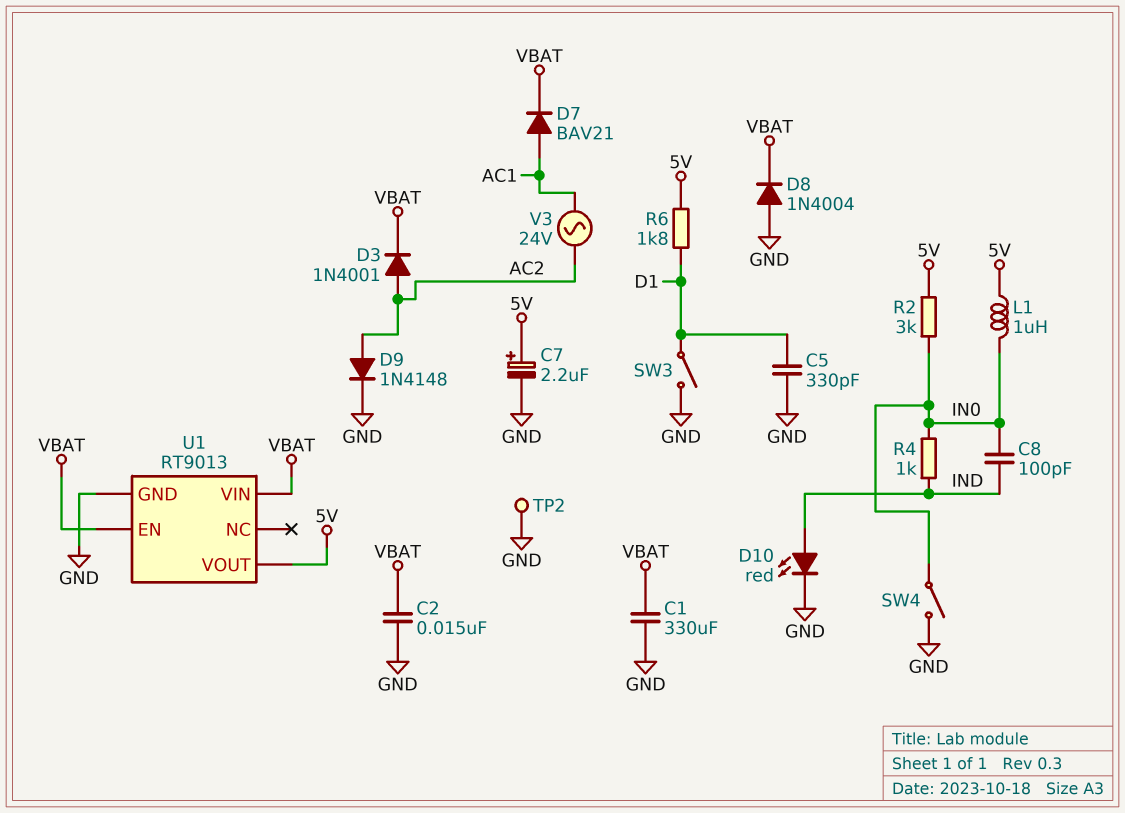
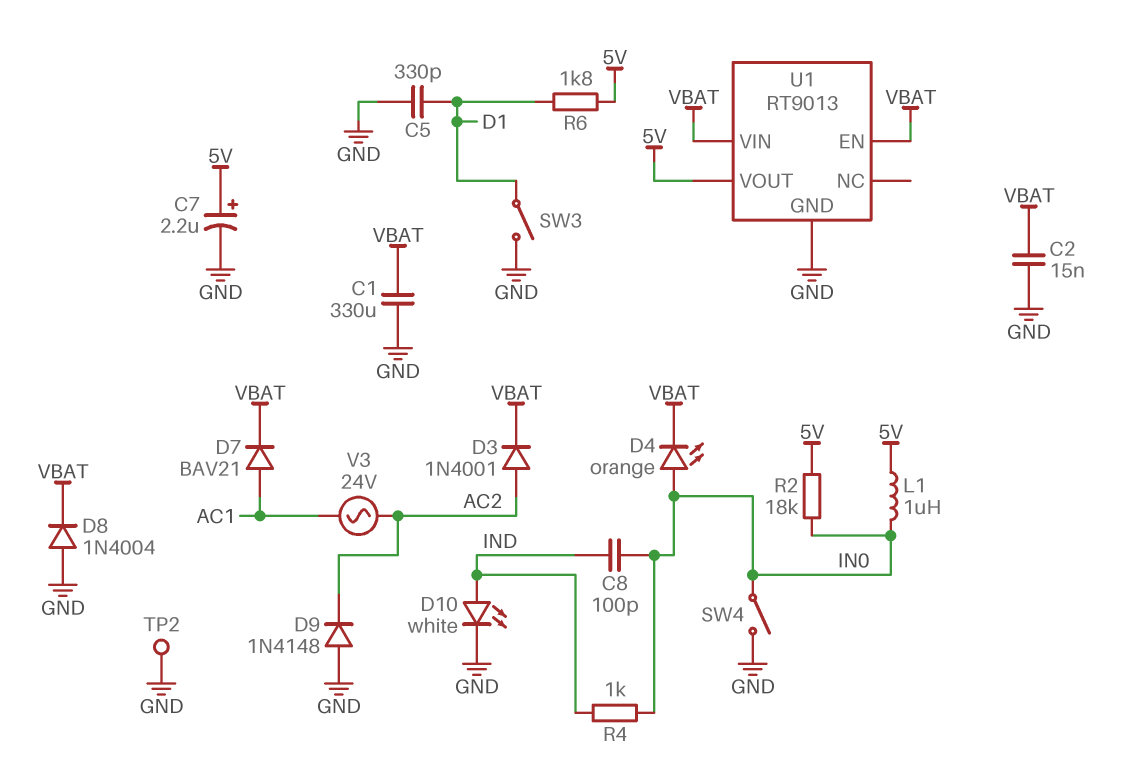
D4: none -> LED orange (A IN0, K VBAT)
D9: diode 1N4148 (A AC2, K GND) -> diode 1N4148 (A GND, K AC2)
D10: LED red (A IND, K GND) -> LED white (A IND, K GND)
R2: 3k (5V, IN0) -> 18k (5V, IN0)

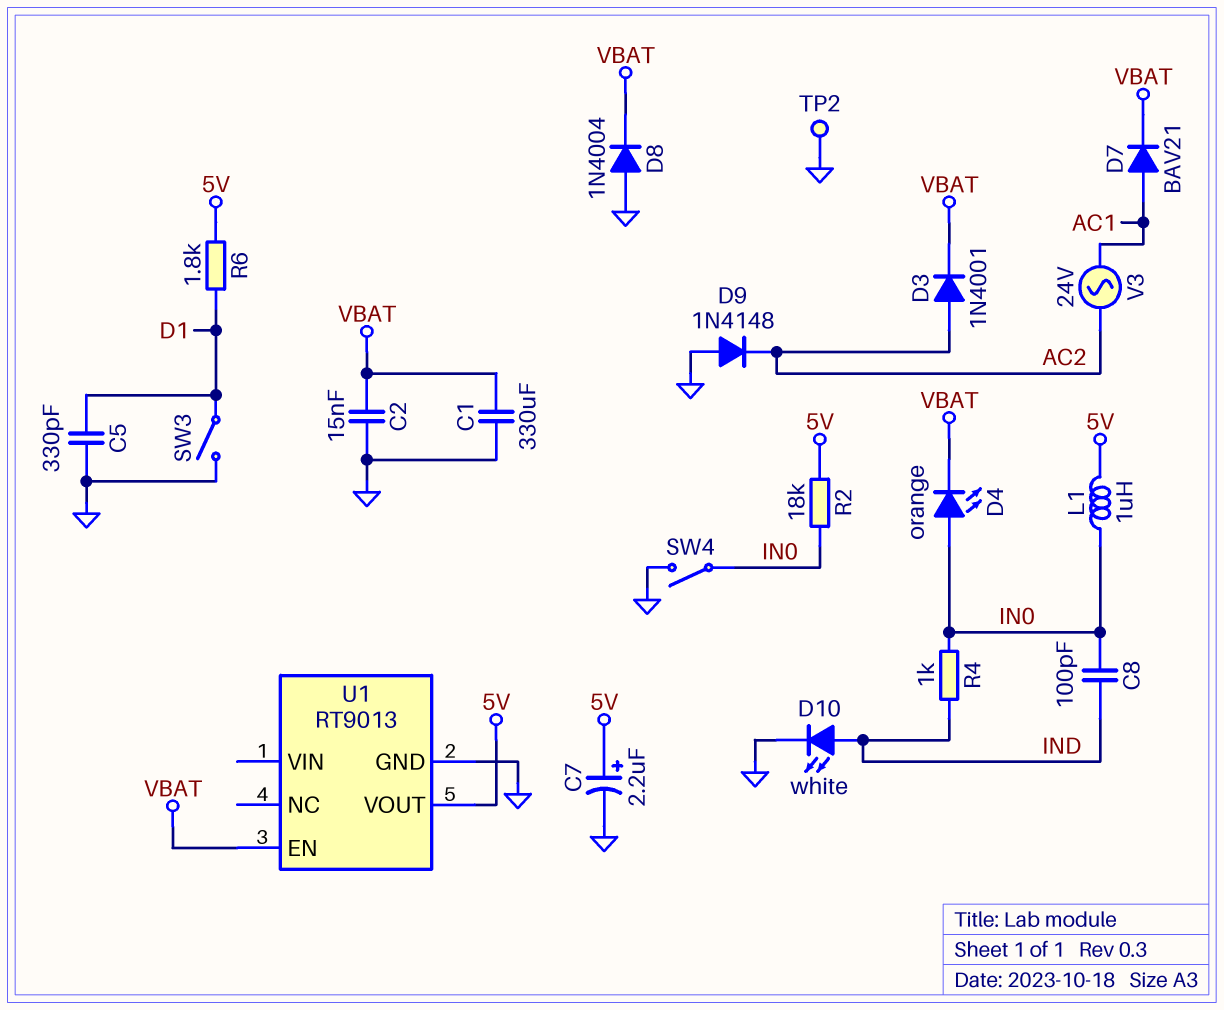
U1 pin VIN: VBAT -> none

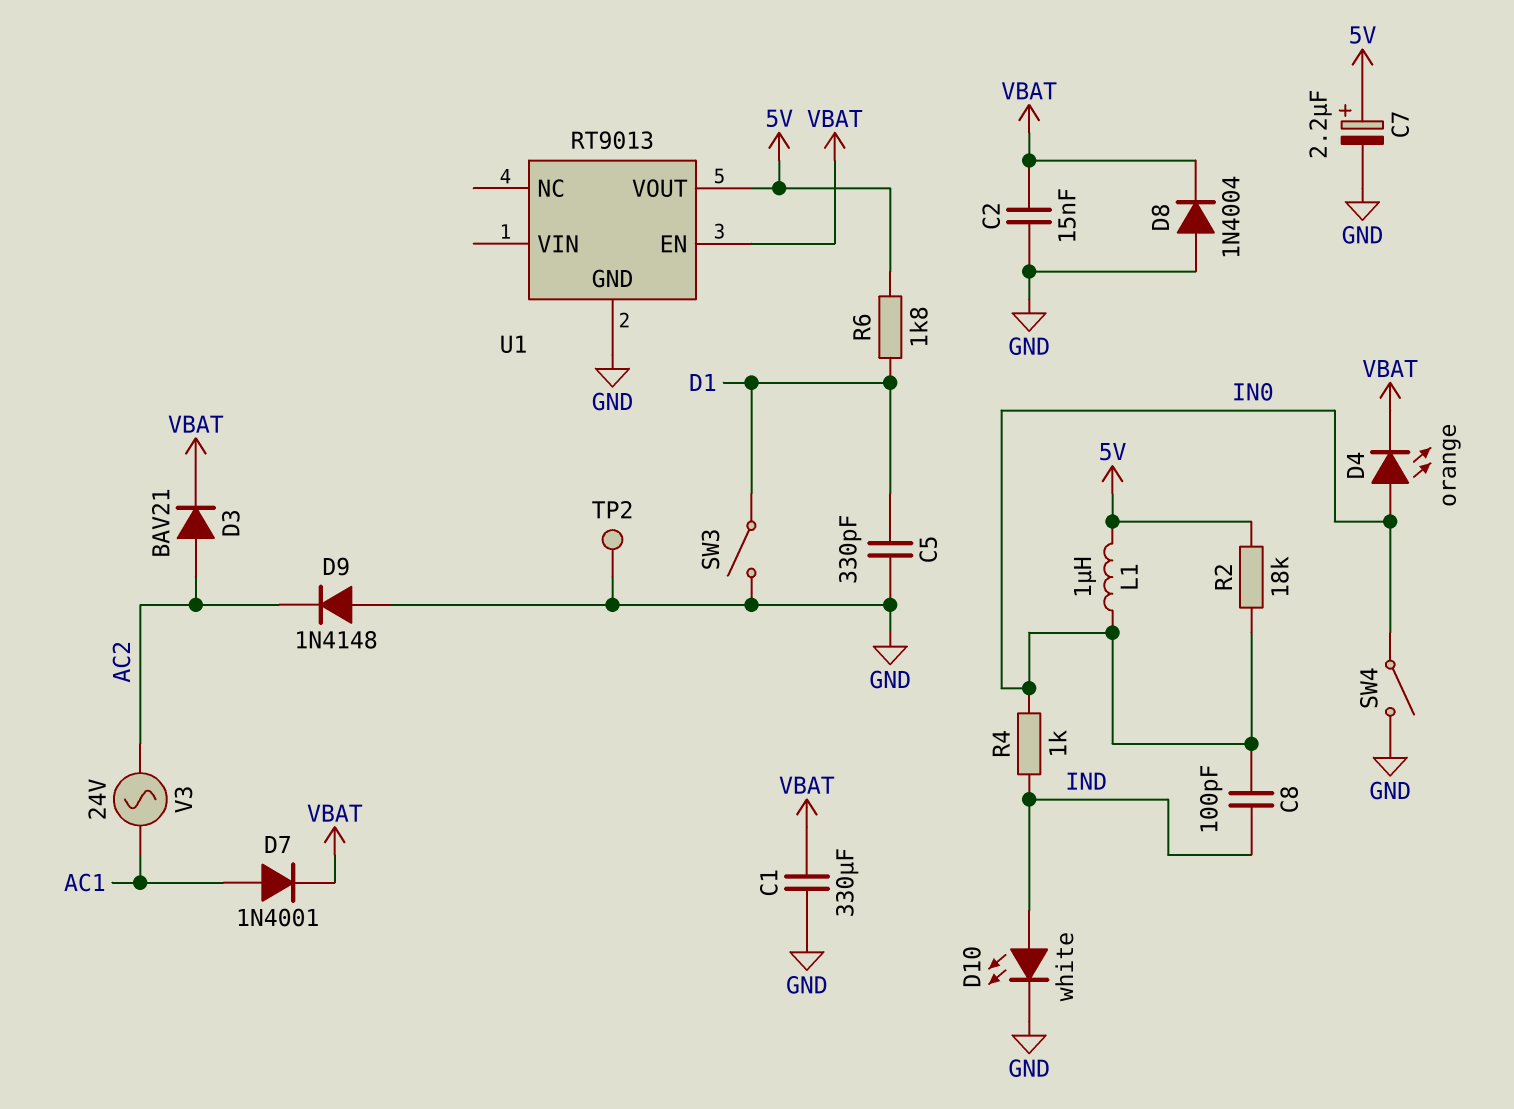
D3: diode 1N4001 (A AC2, K VBAT) -> diode BAV21 (A AC2, K VBAT)
D7: diode BAV21 (A AC1, K VBAT) -> diode 1N4001 (A AC1, K VBAT)

